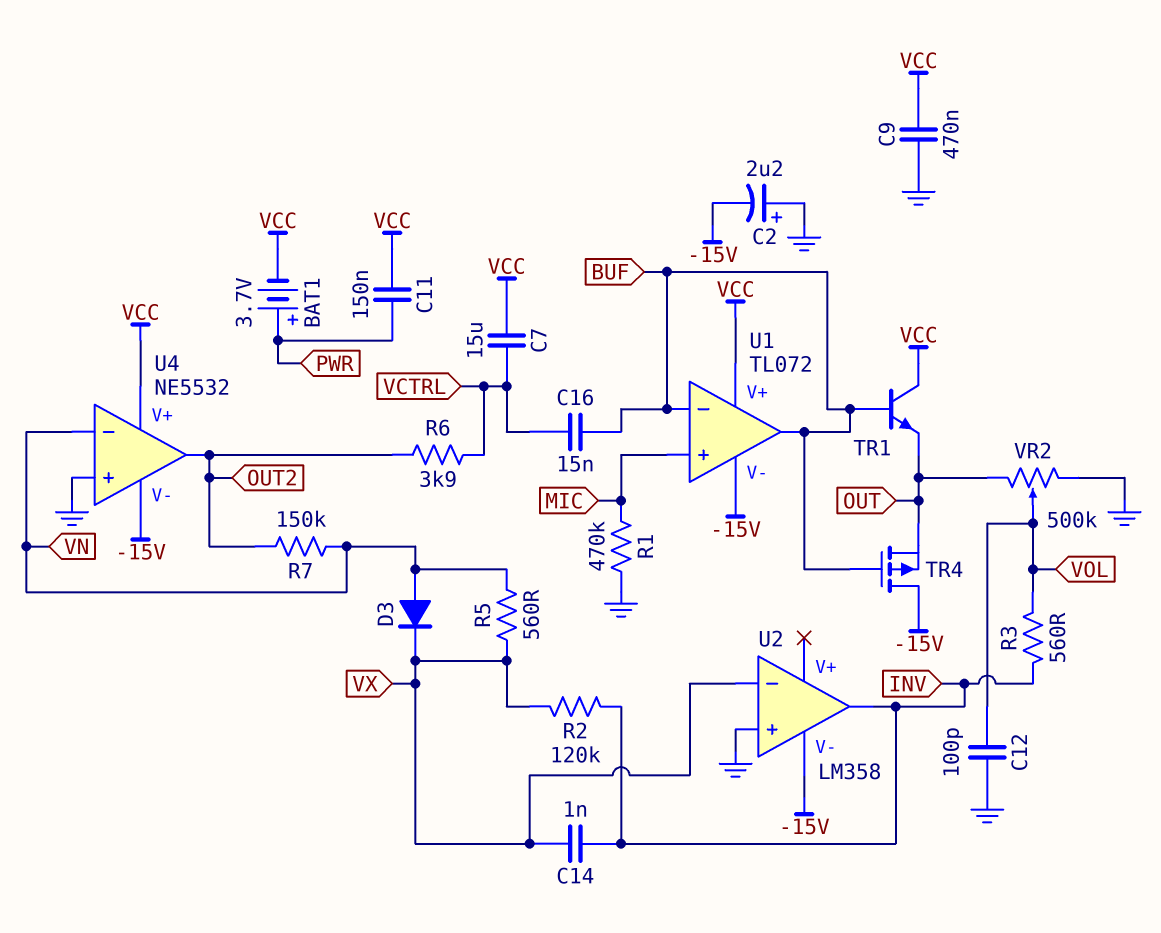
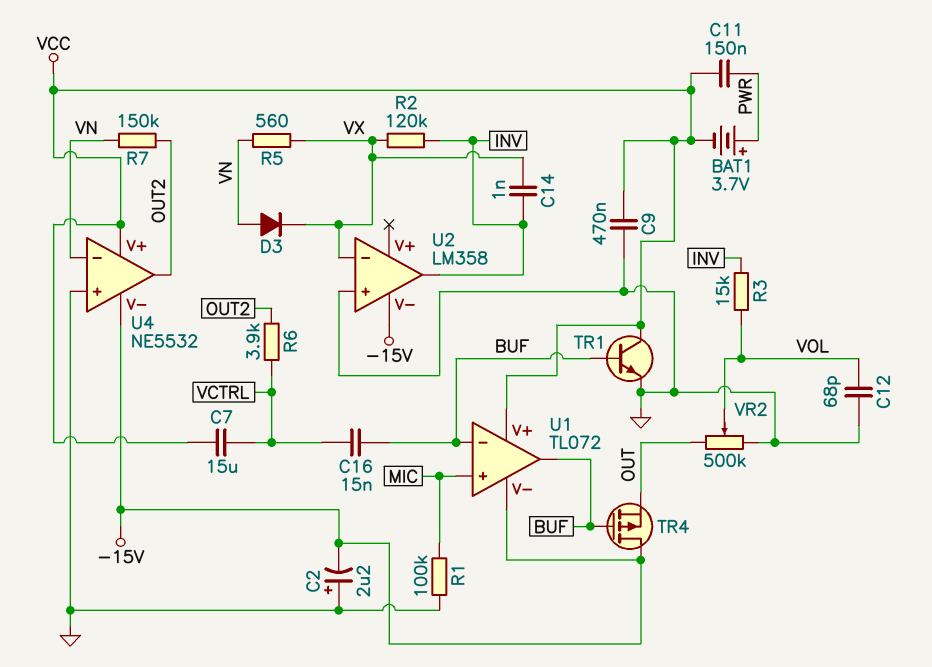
C12: 100pF (GND, VOL) -> 68pF (GND, VOL)
R1: 470k (GND, MIC) -> 100k (GND, MIC)
R3: 560 (INV, VOL) -> 15k (INV, VOL)
TR1: NPN (B BUF, C VCC, E OUT) -> NPN (B BUF, C VCC, E GND)

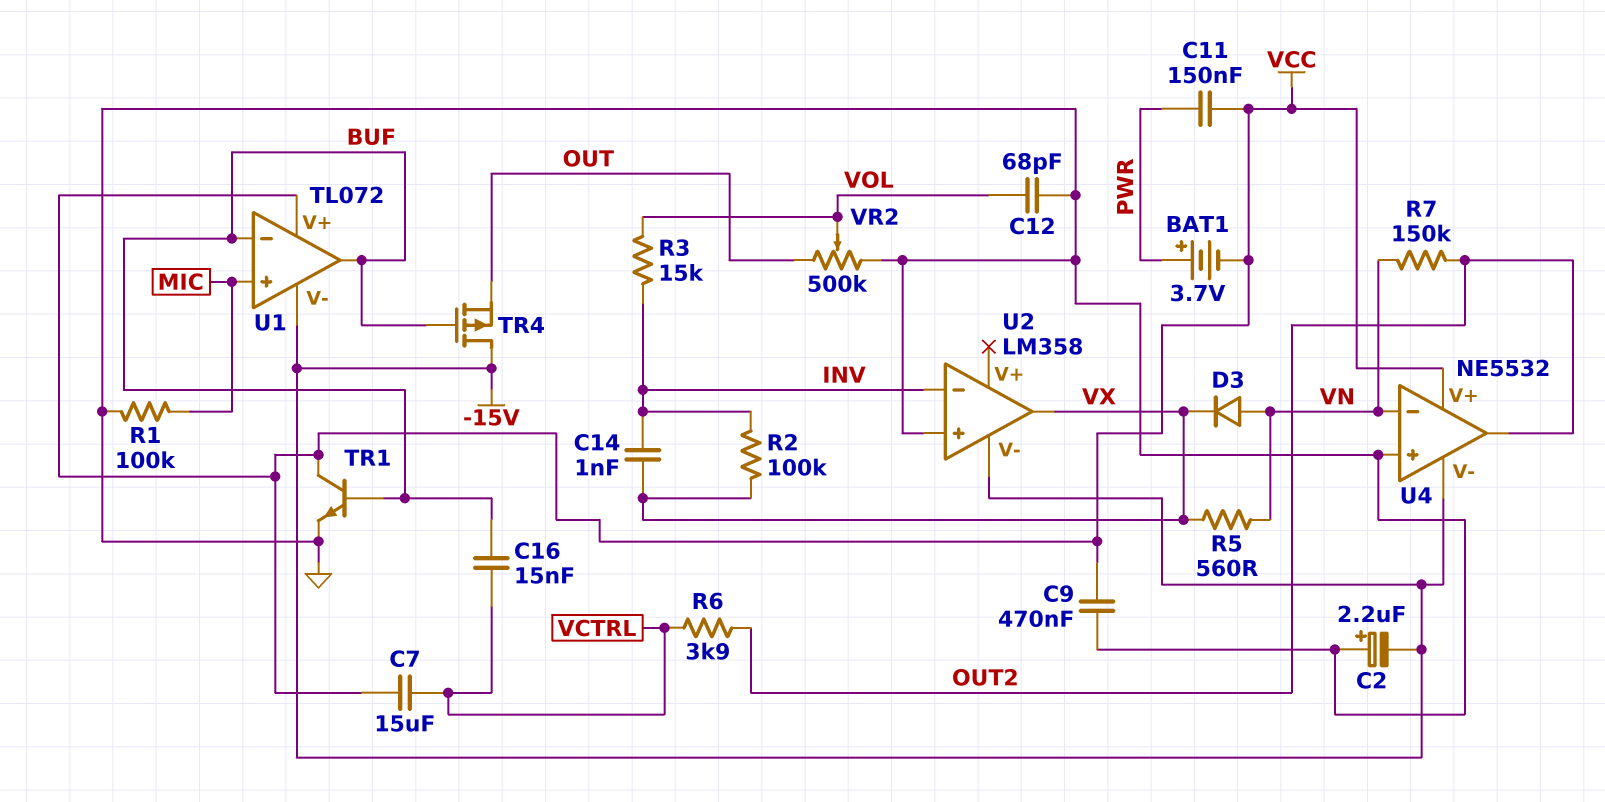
R2: 120k (INV, VX) -> 100k (INV, VX)
U2 pin in-: VX -> INV
U2 pin out: INV -> VX

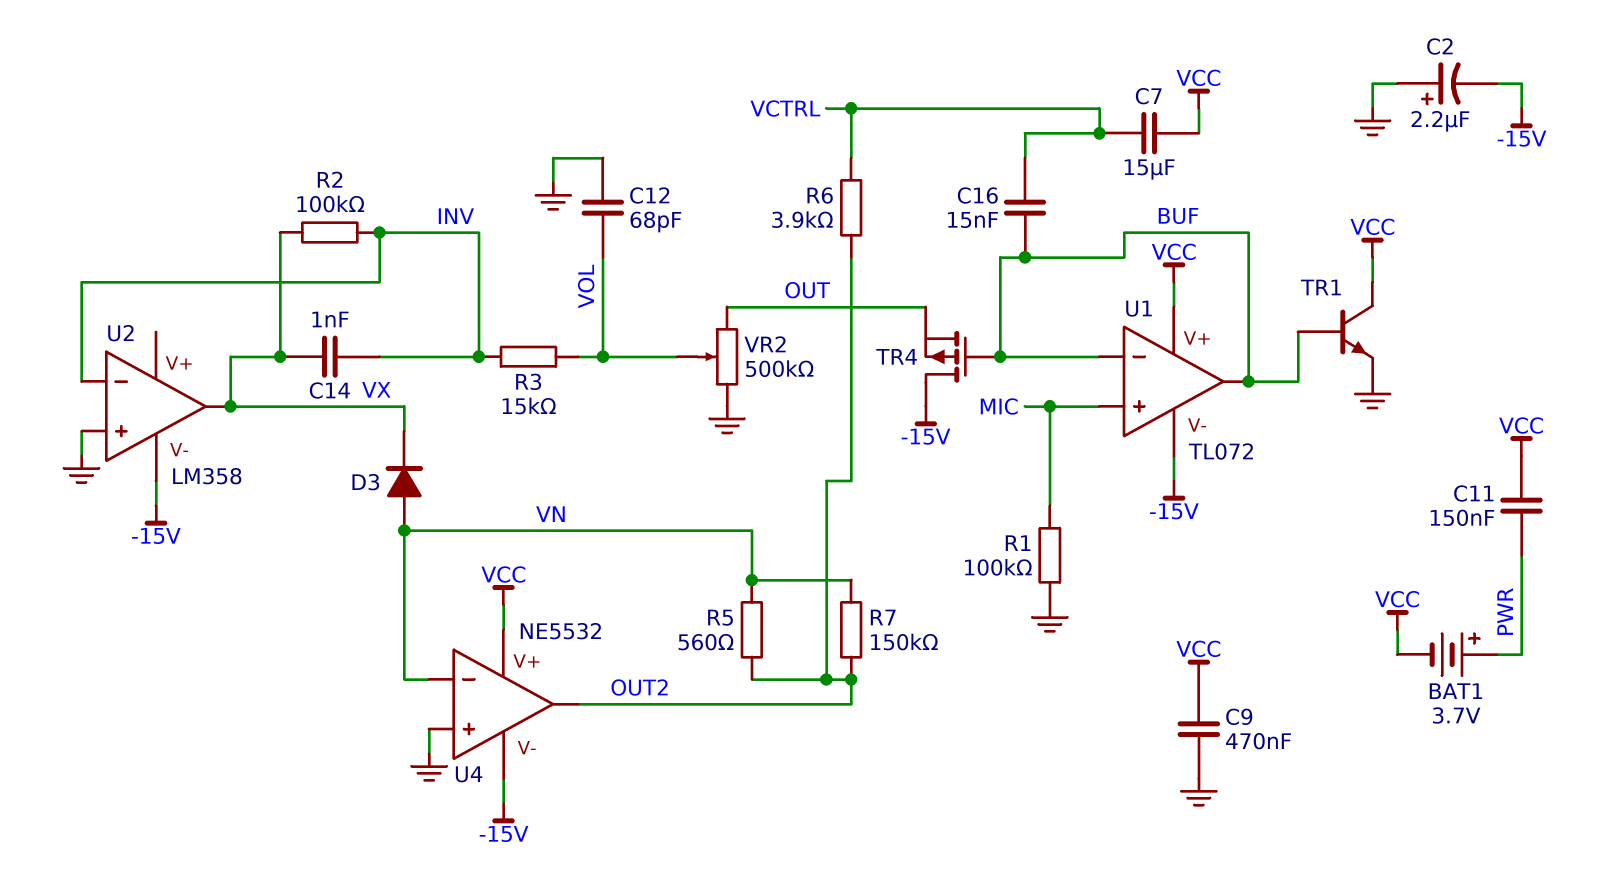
R5: 560 (VN, VX) -> 560 (OUT2, VN)

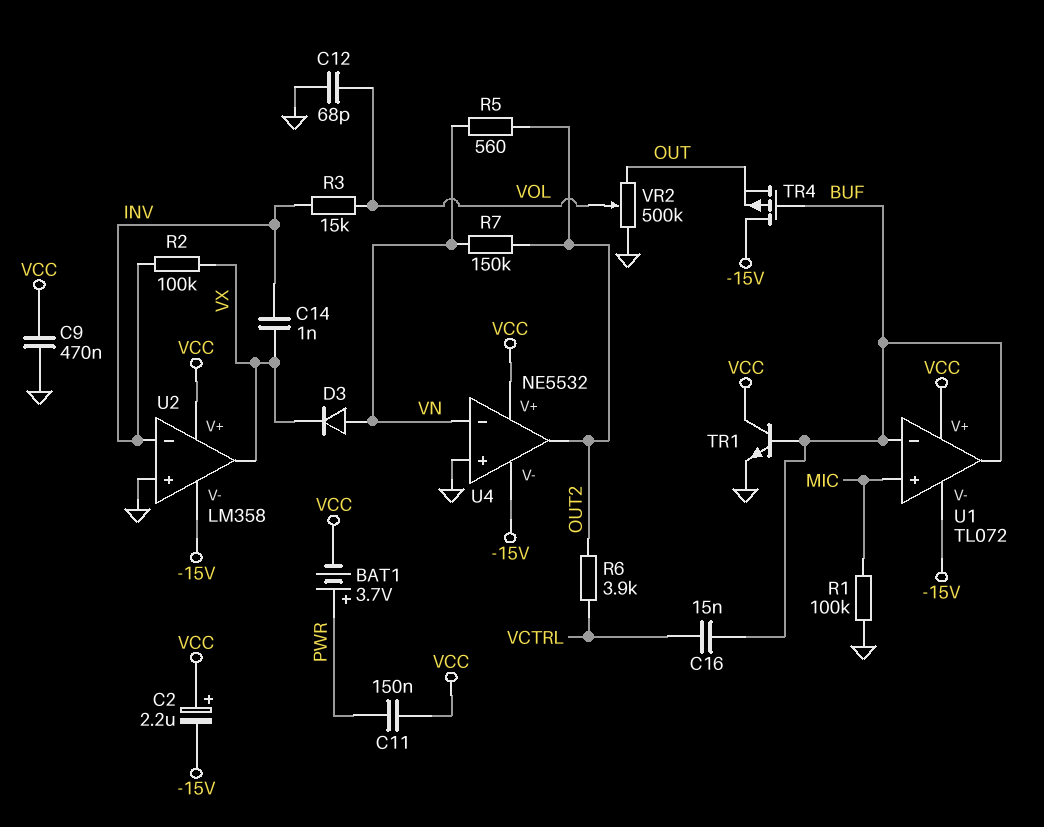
C2: 2.2uF (plus GND, minus -15V) -> 2.2uF (plus VCC, minus -15V)
C7: 15uF (VCC, VCTRL) -> none
U2 pin V+: none -> VCC

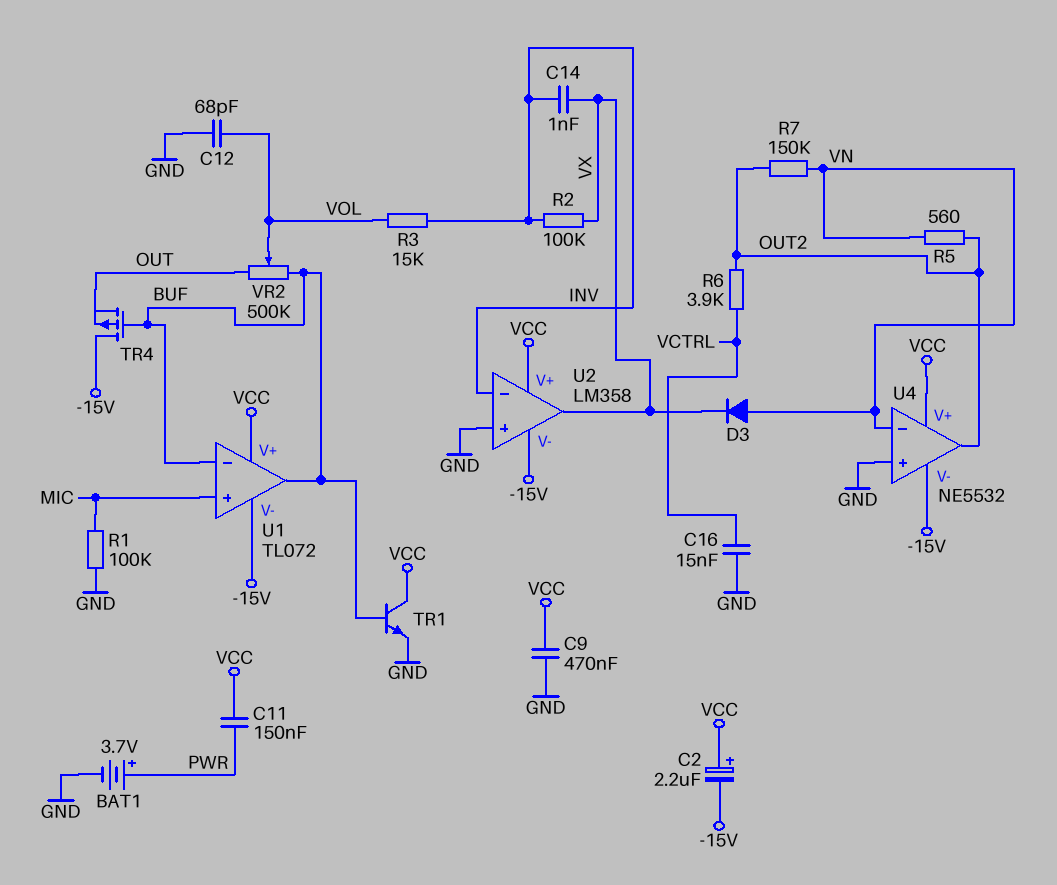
BAT1: 3.7V (plus PWR, minus VCC) -> 3.7V (plus PWR, minus GND)
C16: 15nF (BUF, VCTRL) -> 15nF (GND, VCTRL)
VR2: 500k (GND, OUT, wiper VOL) -> 500k (BUF, OUT, wiper VOL)

